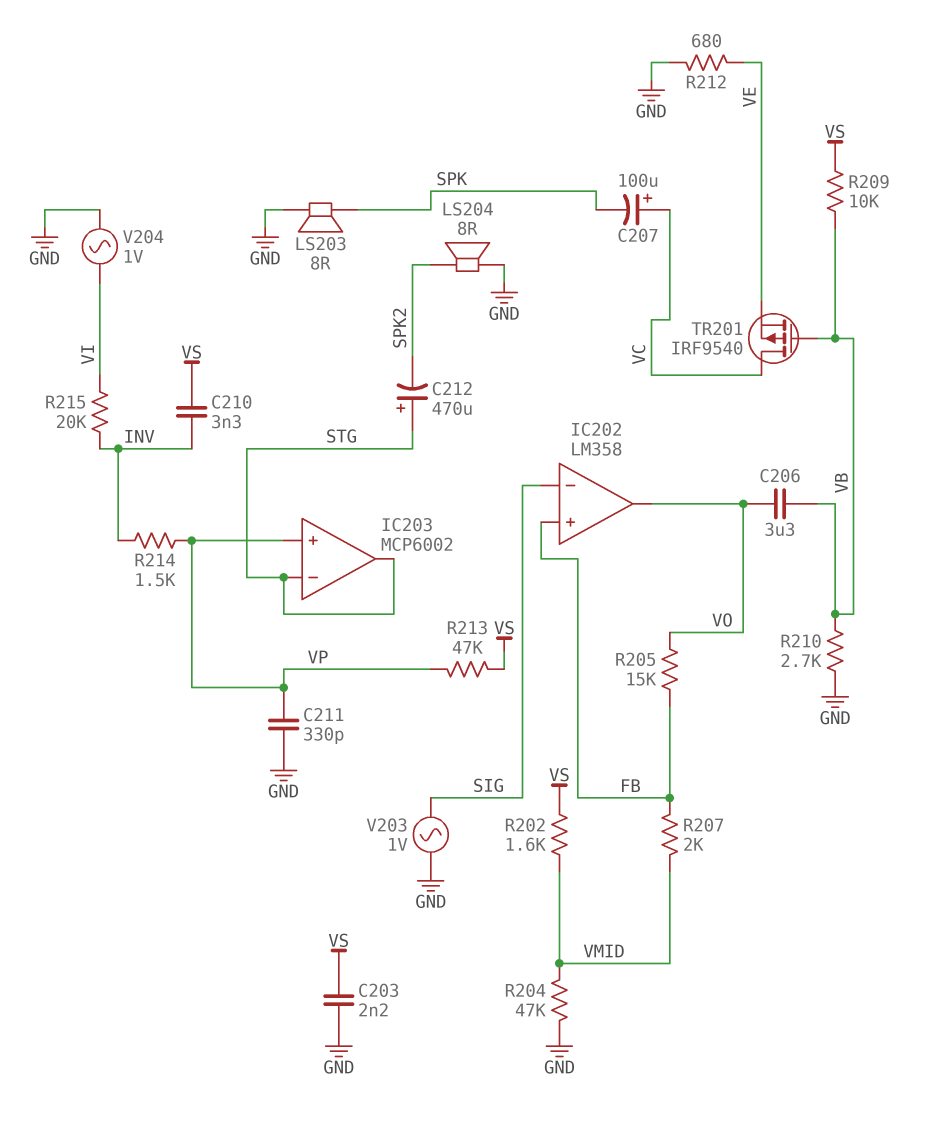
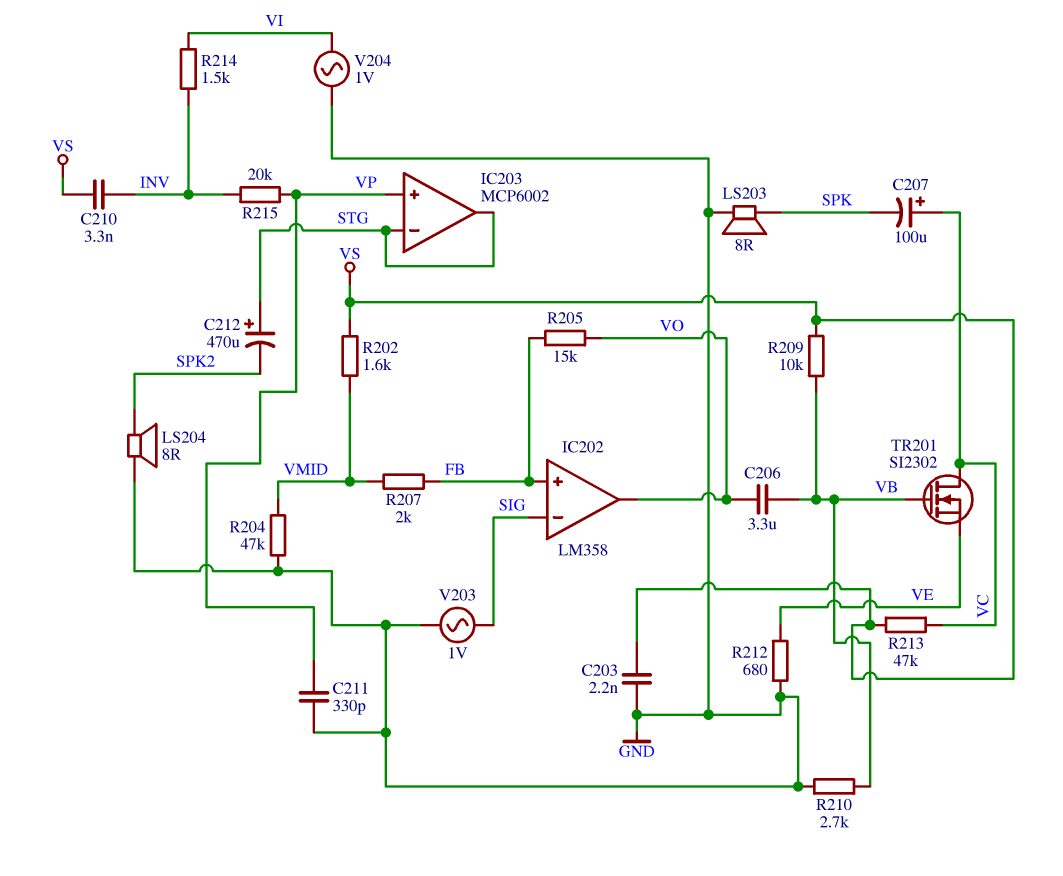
R213: 47k (VP, VS) -> 47k (VC, VS)
R214: 1.5k (INV, VP) -> 1.5k (INV, VI)
R215: 20k (INV, VI) -> 20k (INV, VP)
TR201: PMOS IRF9540 (G VB, D VC, S VE) -> NMOS SI2302 (G VB, D VC, S VE)

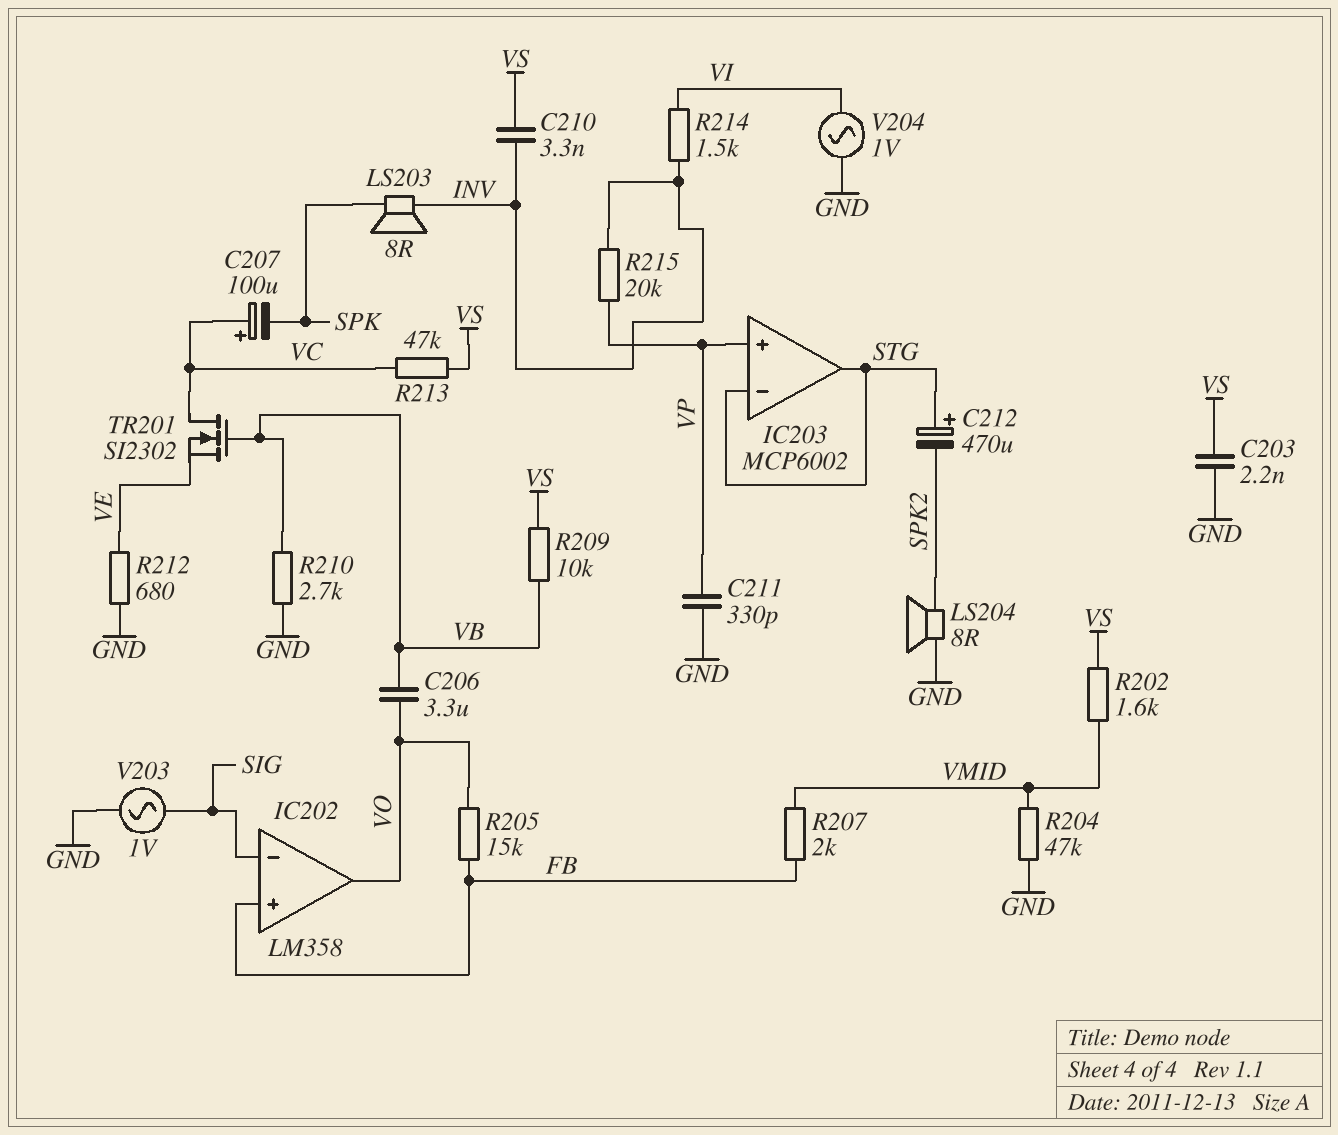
LS203: speaker 8R (GND, SPK) -> speaker 8R (INV, SPK)

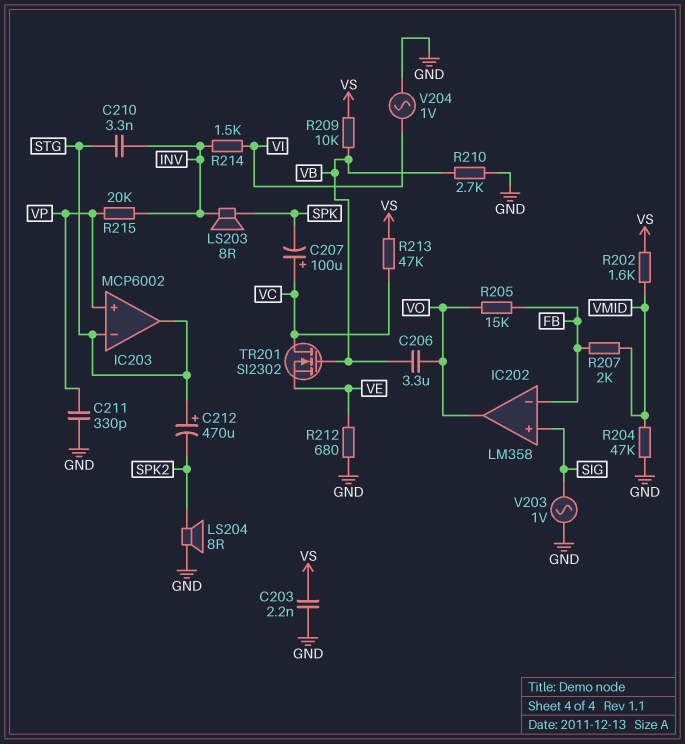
C210: 3.3nF (INV, VS) -> 3.3nF (INV, STG)
IC202 pin in+: FB -> SIG
IC202 pin in-: SIG -> FB

